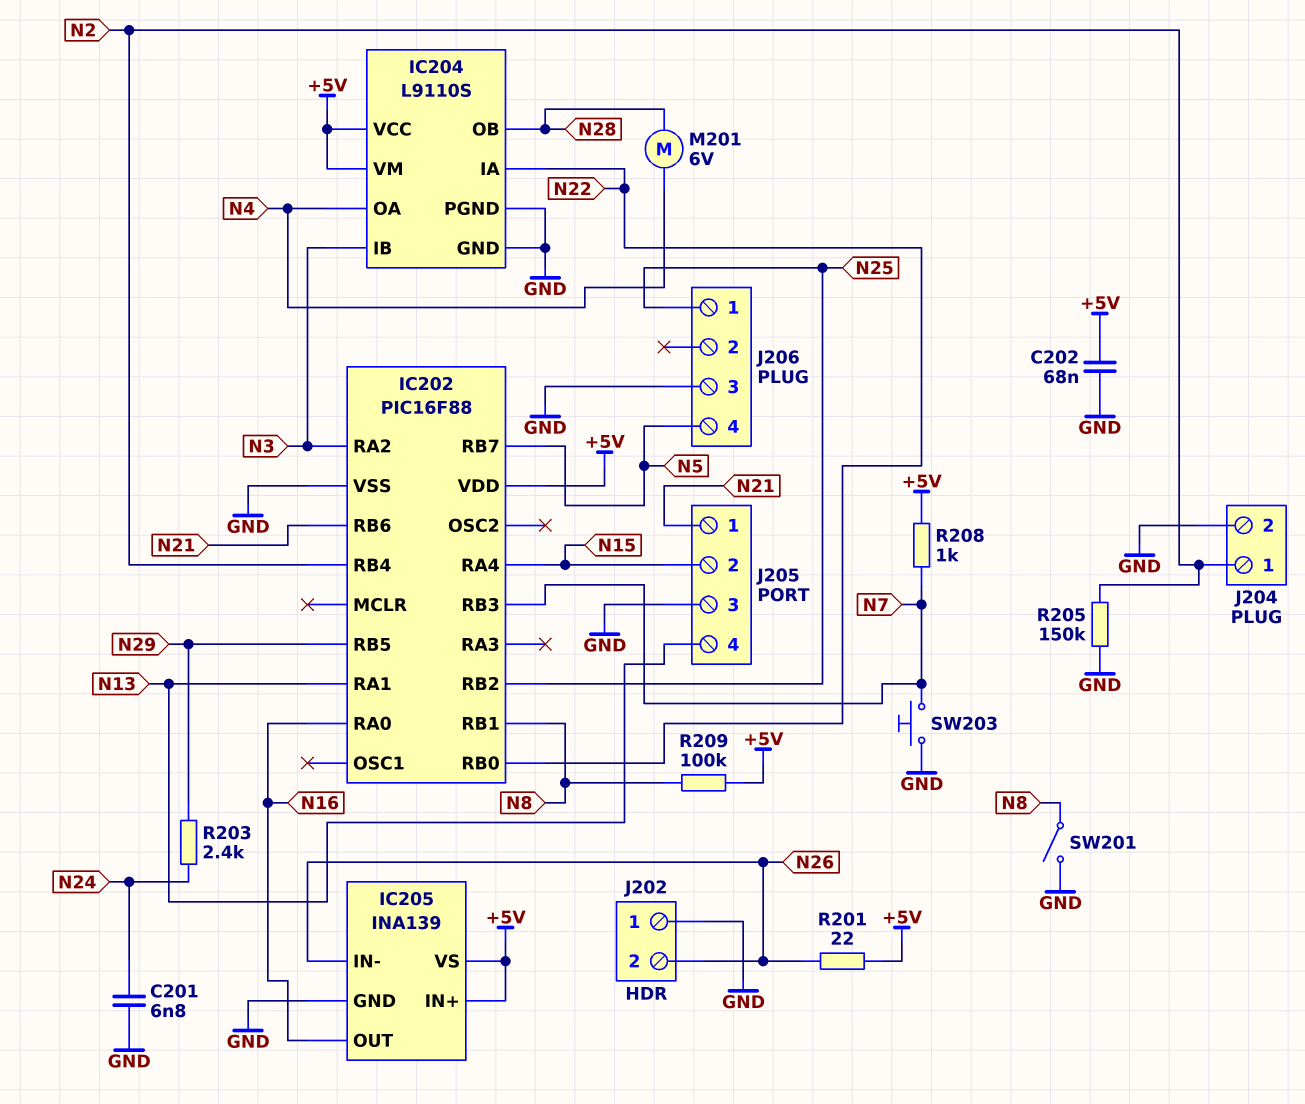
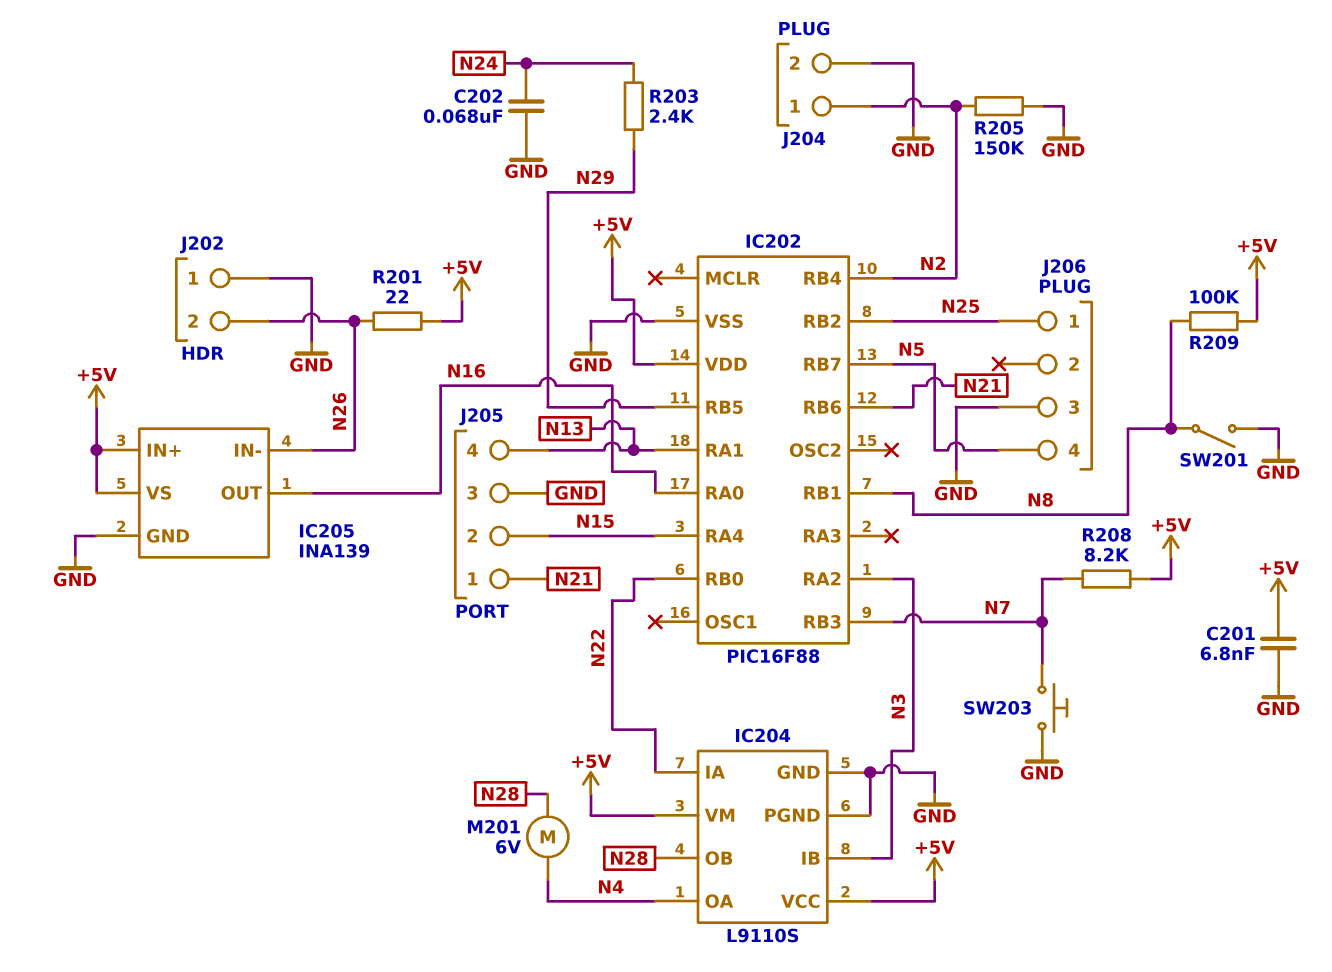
C201: 6.8nF (GND, N24) -> 6.8nF (+5V, GND)
C202: 68nF (+5V, GND) -> 68nF (GND, N24)
R208: 1k (+5V, N7) -> 8.2k (+5V, N7)

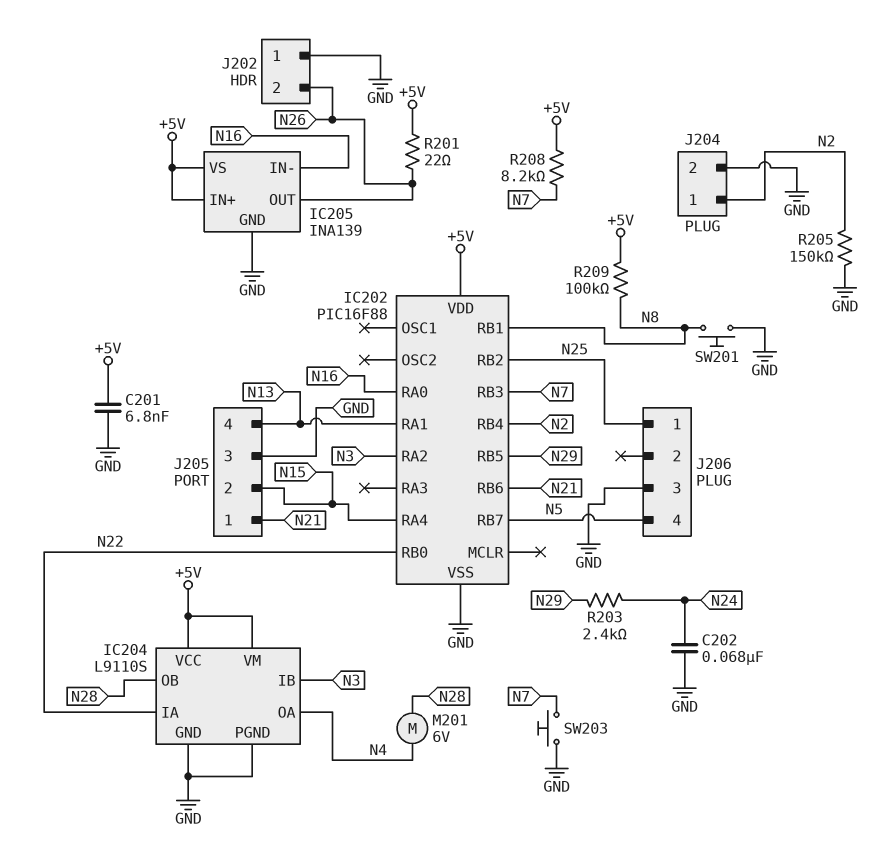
IC205 pin IN-: N26 -> N16
IC205 pin OUT: N16 -> N26
SW201: switch (GND, N8) -> button (GND, N8)

